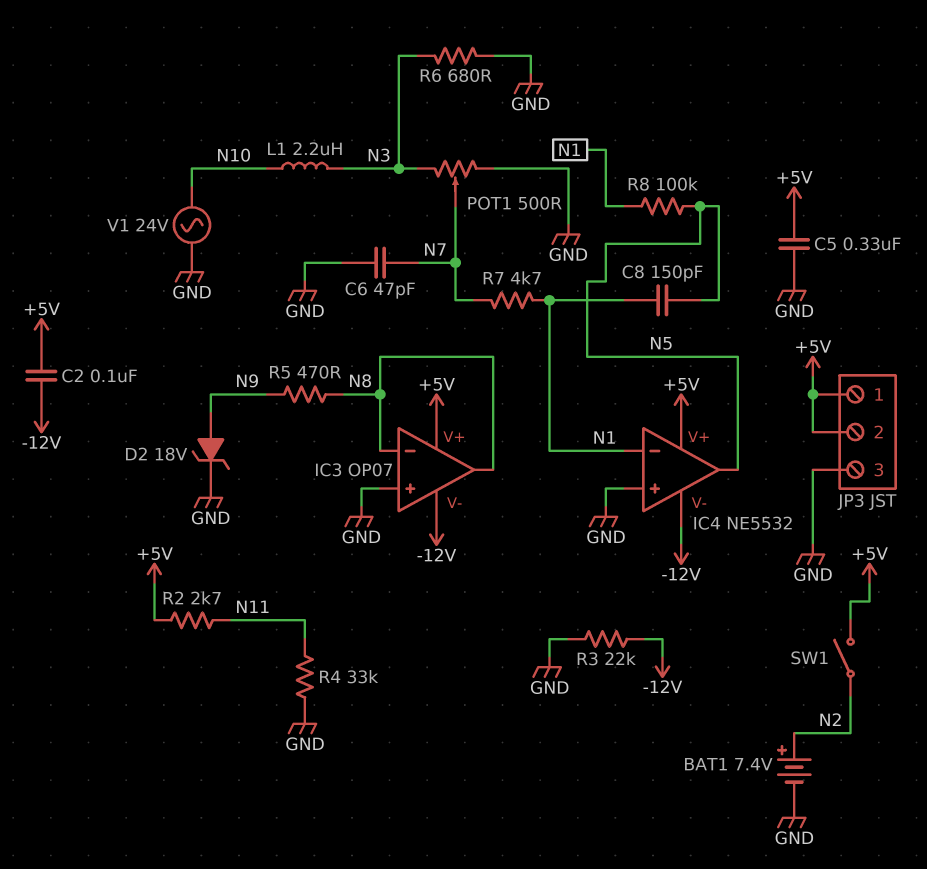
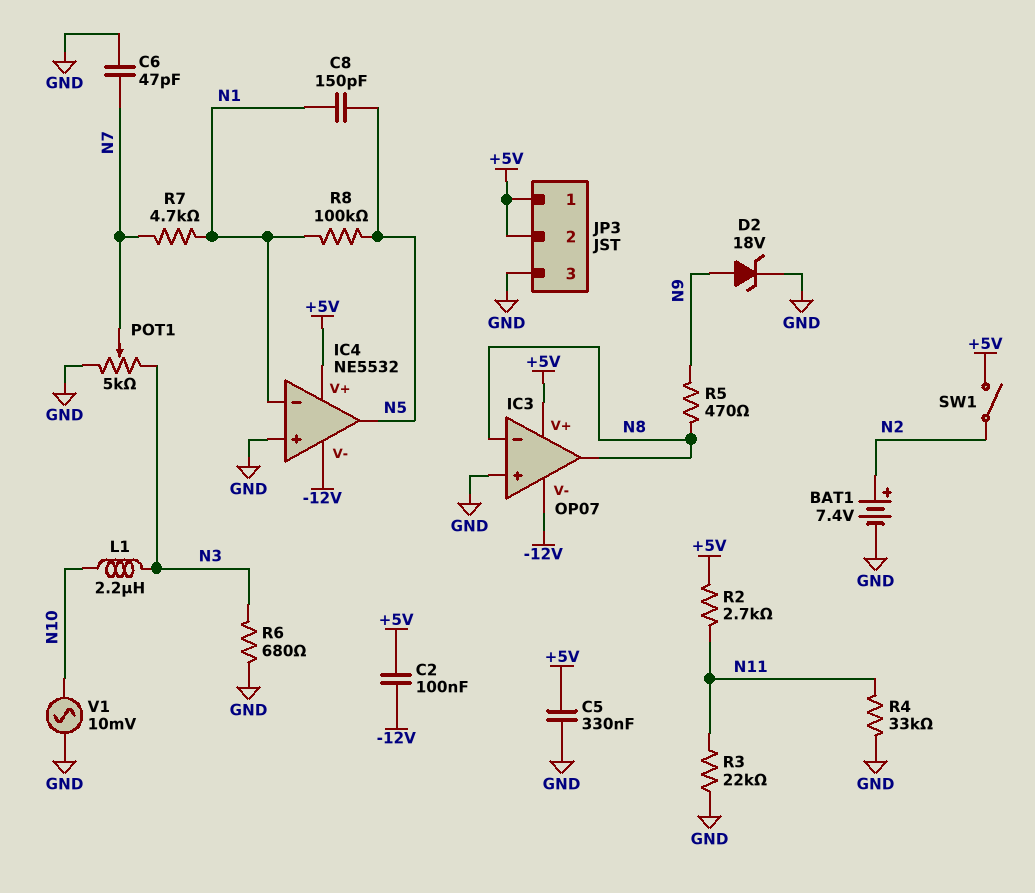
POT1: 500 (GND, N3, wiper N7) -> 5k (GND, N3, wiper N7)
R3: 22k (-12V, GND) -> 22k (GND, N11)
V1: AC 24V (GND, N10) -> AC 10mV (GND, N10)

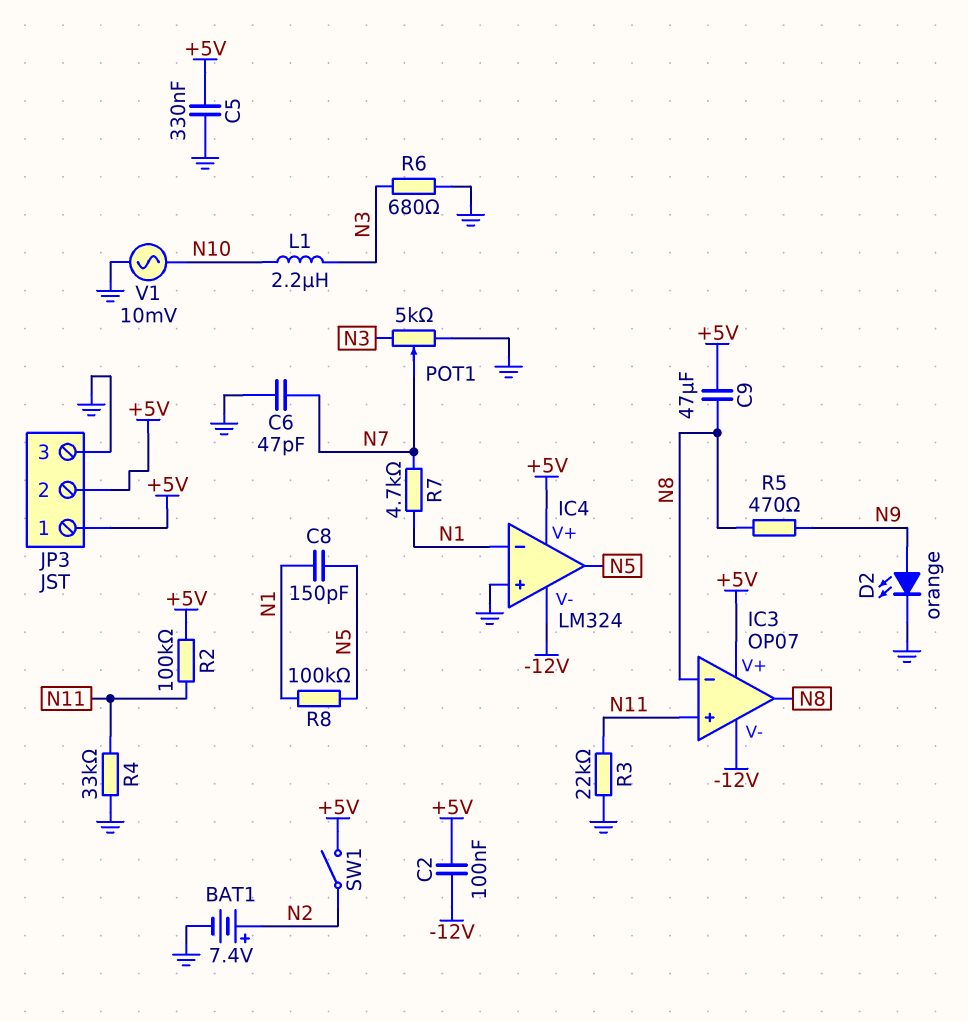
C9: none -> 47uF (+5V, N8)
D2: zener 18V (A N9, K GND) -> LED orange (A N9, K GND)
IC3 pin in+: GND -> N11
IC4: NE5532 -> LM324
R2: 2.7k (+5V, N11) -> 100k (+5V, N11)

